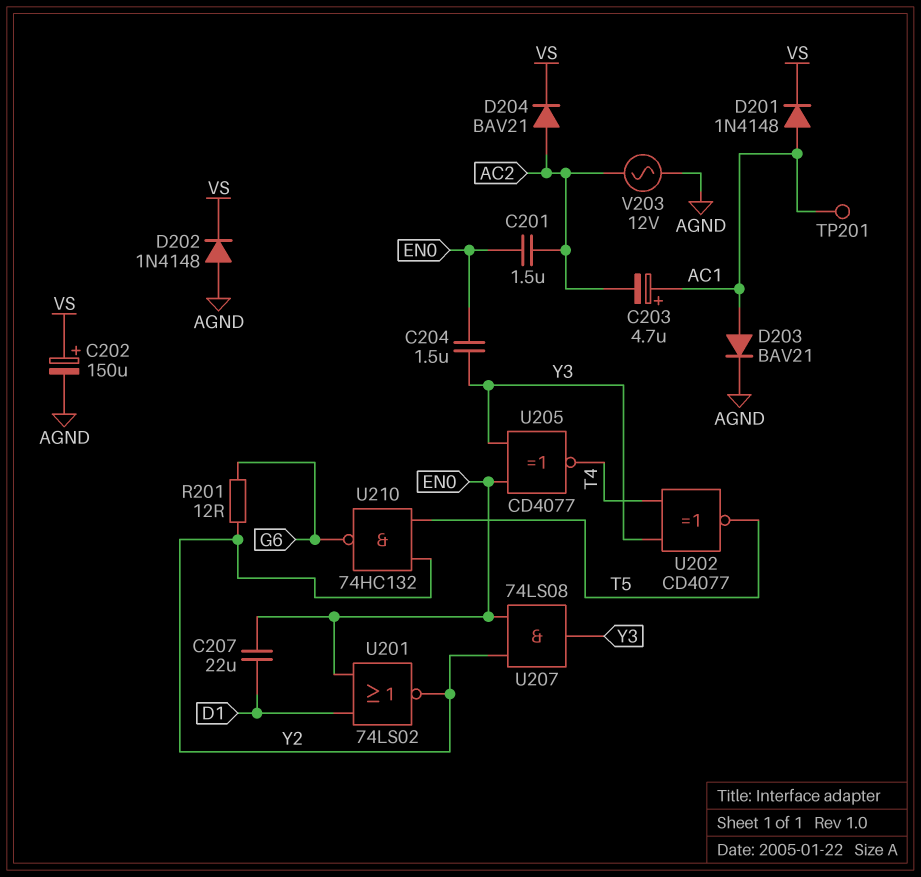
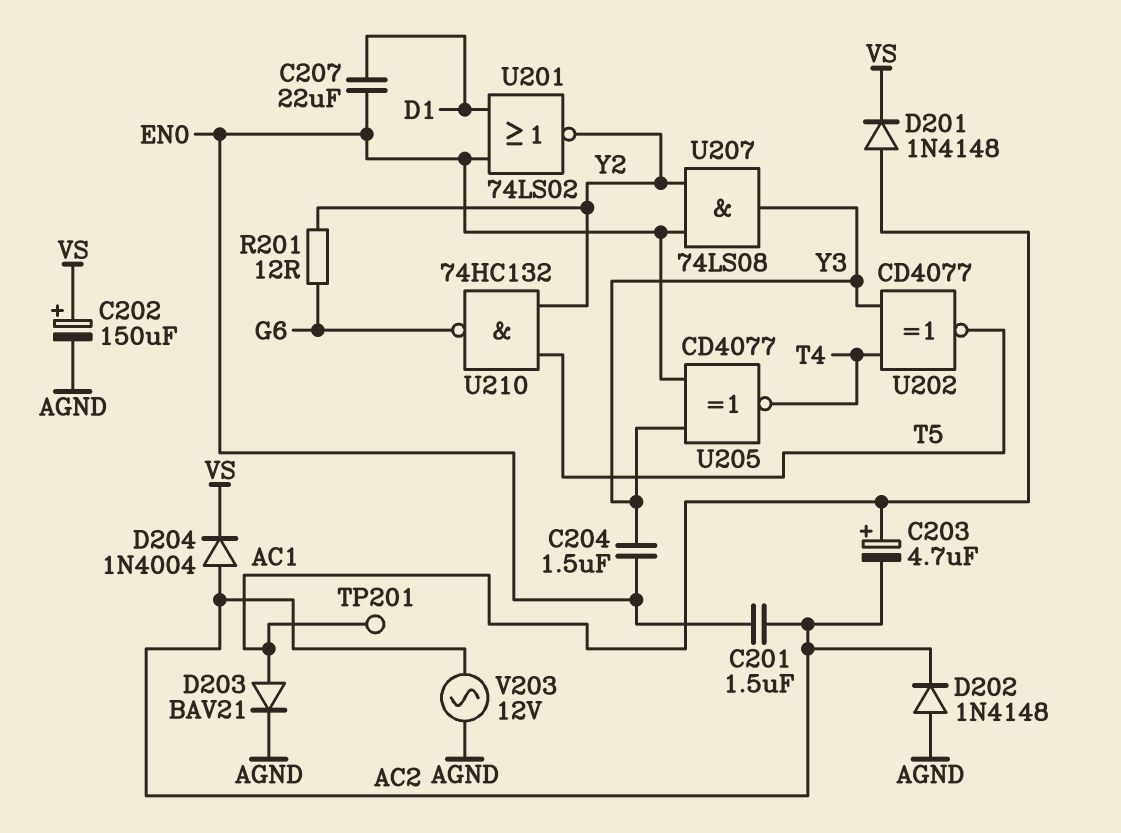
D202: diode 1N4148 (A AGND, K VS) -> diode 1N4148 (A AGND, K AC2)
D204: diode BAV21 (A AC2, K VS) -> diode 1N4004 (A AC2, K VS)

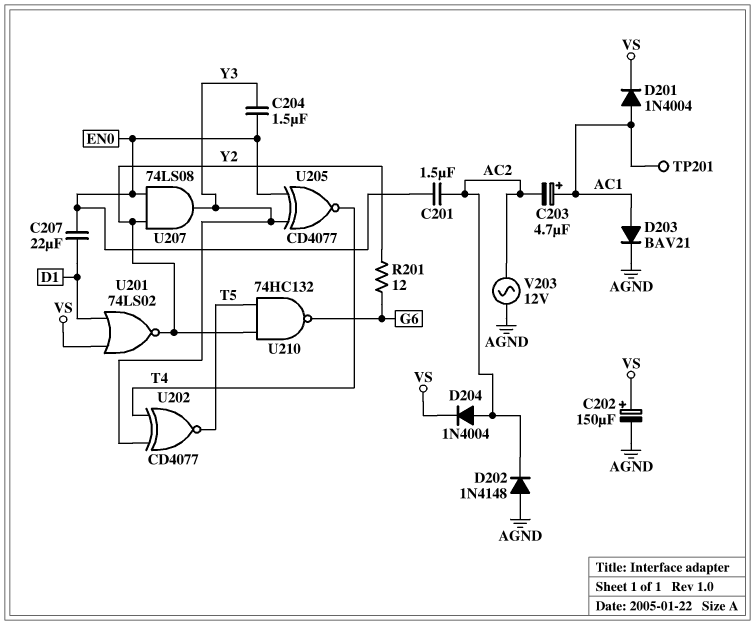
D201: diode 1N4148 (A AC1, K VS) -> diode 1N4004 (A AC1, K VS)
U201: NOR 74LS02 (in D1, in EN0, out Y2) -> NOR 74LS02 (in D1, in VS, out Y2)

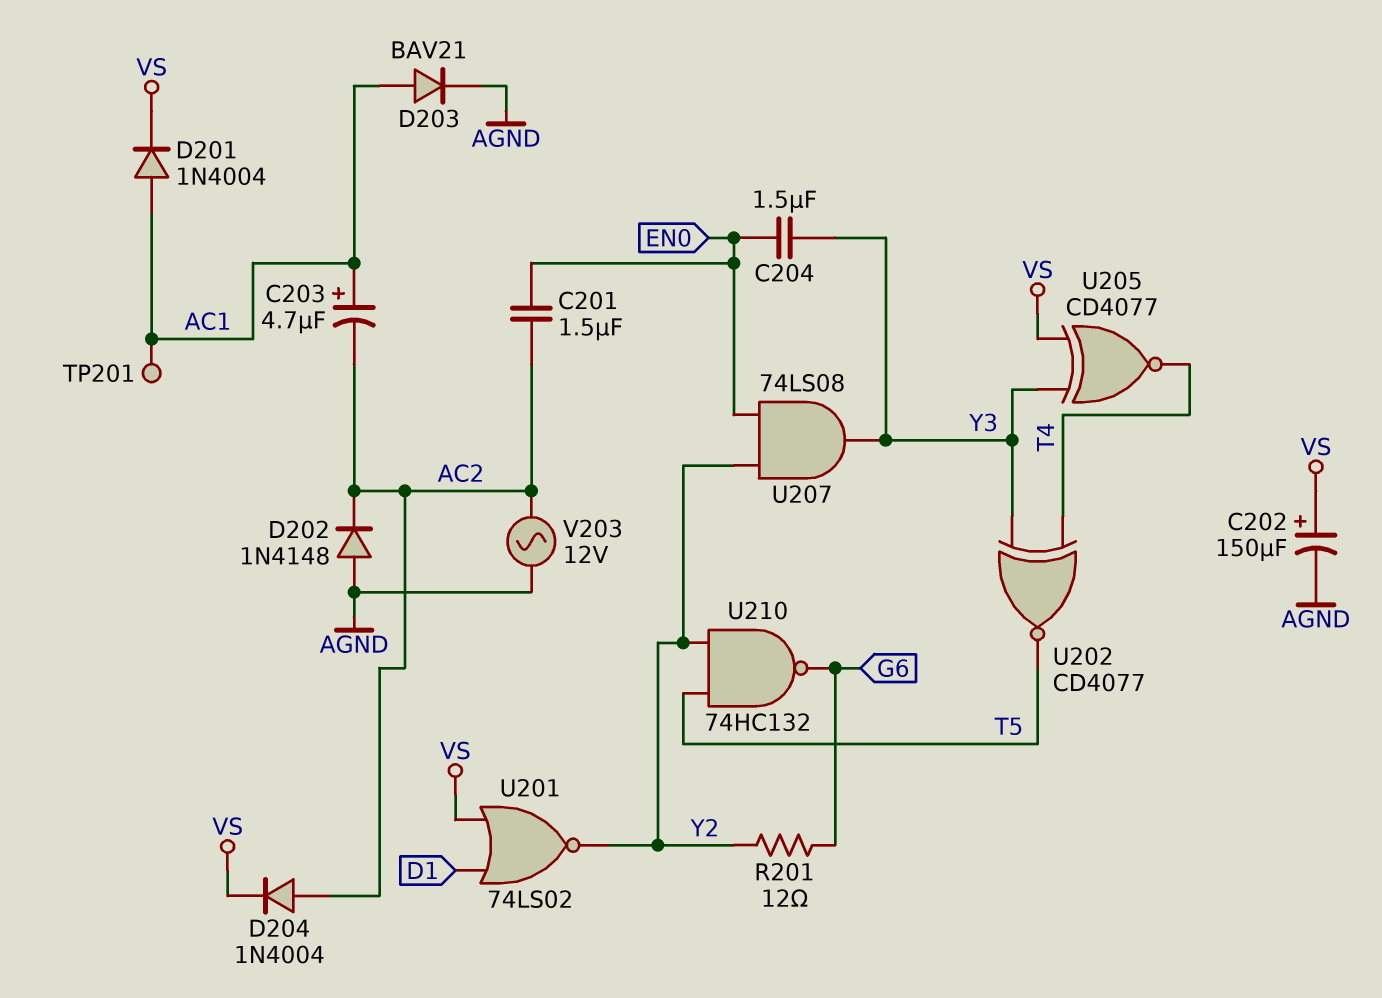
C207: 22uF (D1, EN0) -> none
U205: XNOR CD4077 (in EN0, in Y3, out T4) -> XNOR CD4077 (in VS, in Y3, out T4)

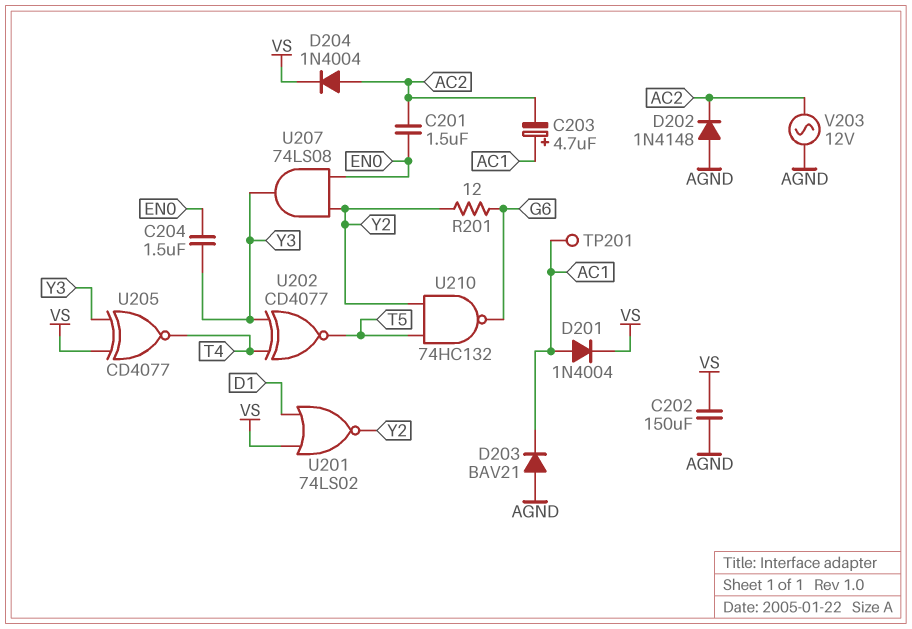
C202: 150uF (plus VS, minus AGND) -> 150uF (AGND, VS)
D203: diode BAV21 (A AC1, K AGND) -> diode BAV21 (A AGND, K AC1)

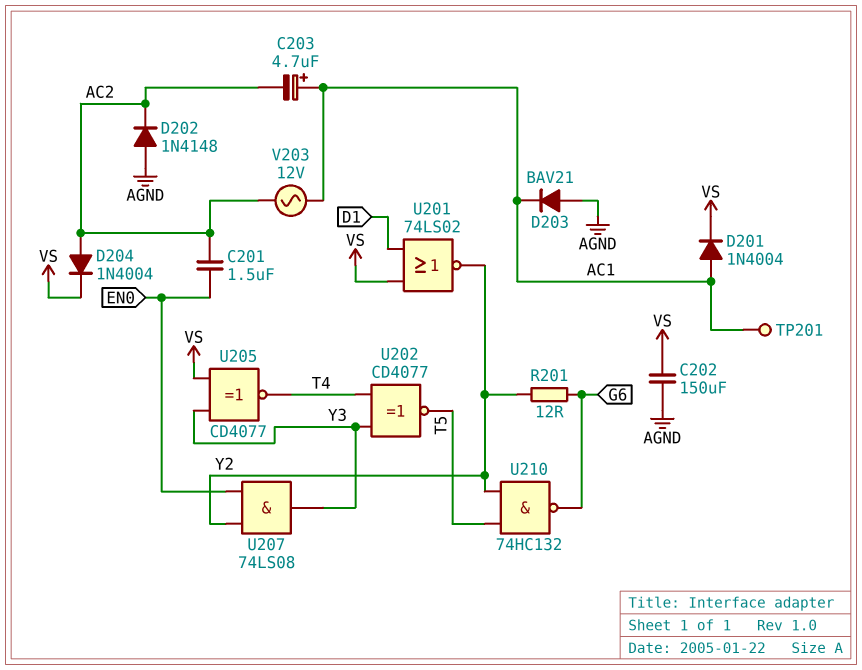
C204: 1.5uF (EN0, Y3) -> none
V203: AC 12V (AC2, AGND) -> AC 12V (AC1, AC2)

